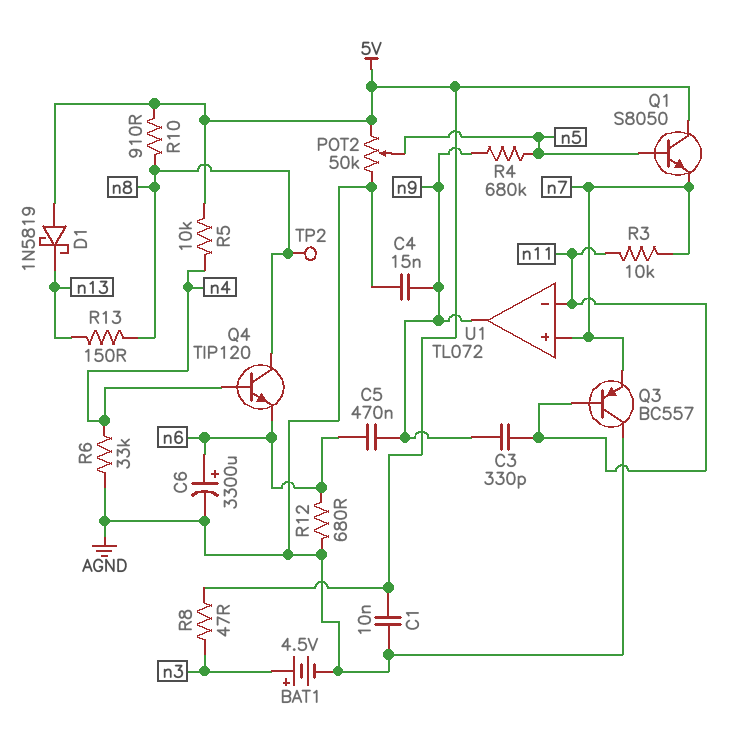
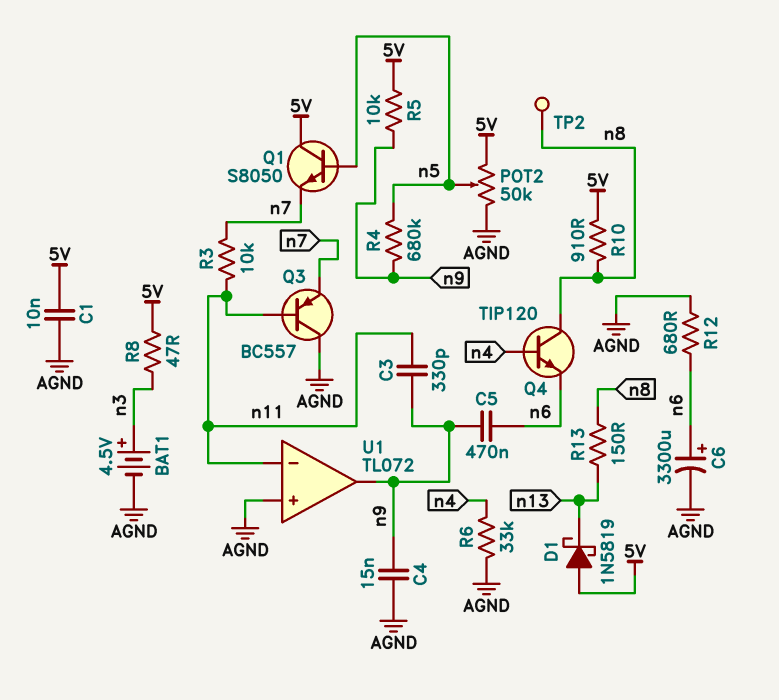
R5: 10k (5V, n4) -> 10k (5V, n9)
U1 pin in+: n7 -> AGND

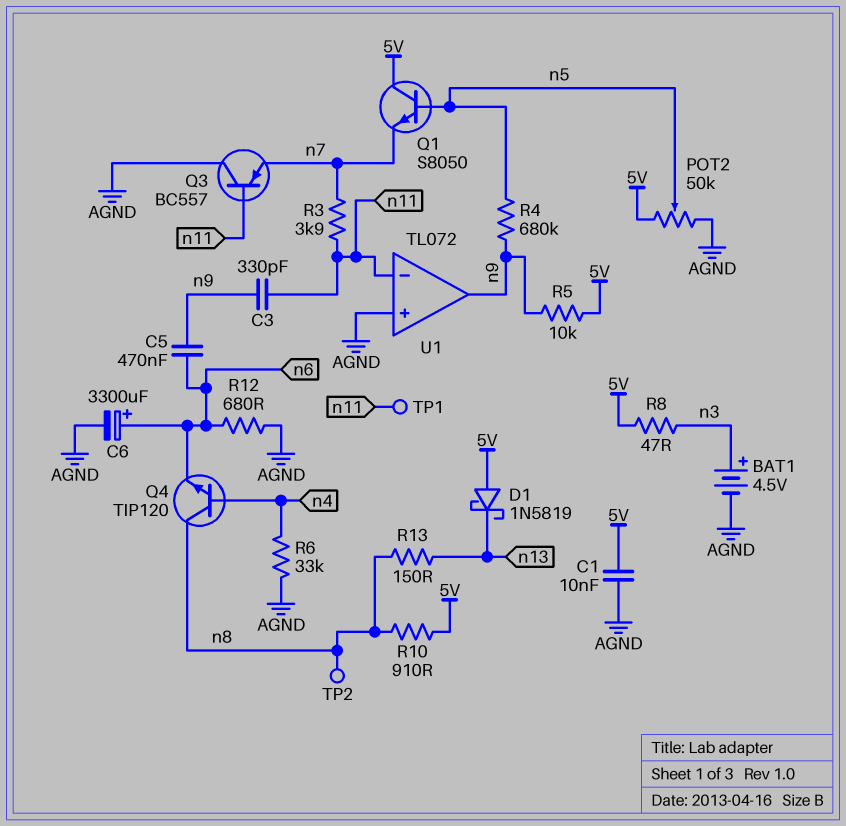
C4: 15nF (AGND, n9) -> none
R3: 10k (n7, n11) -> 3.9k (n7, n11)
TP1: none -> test point (n11)

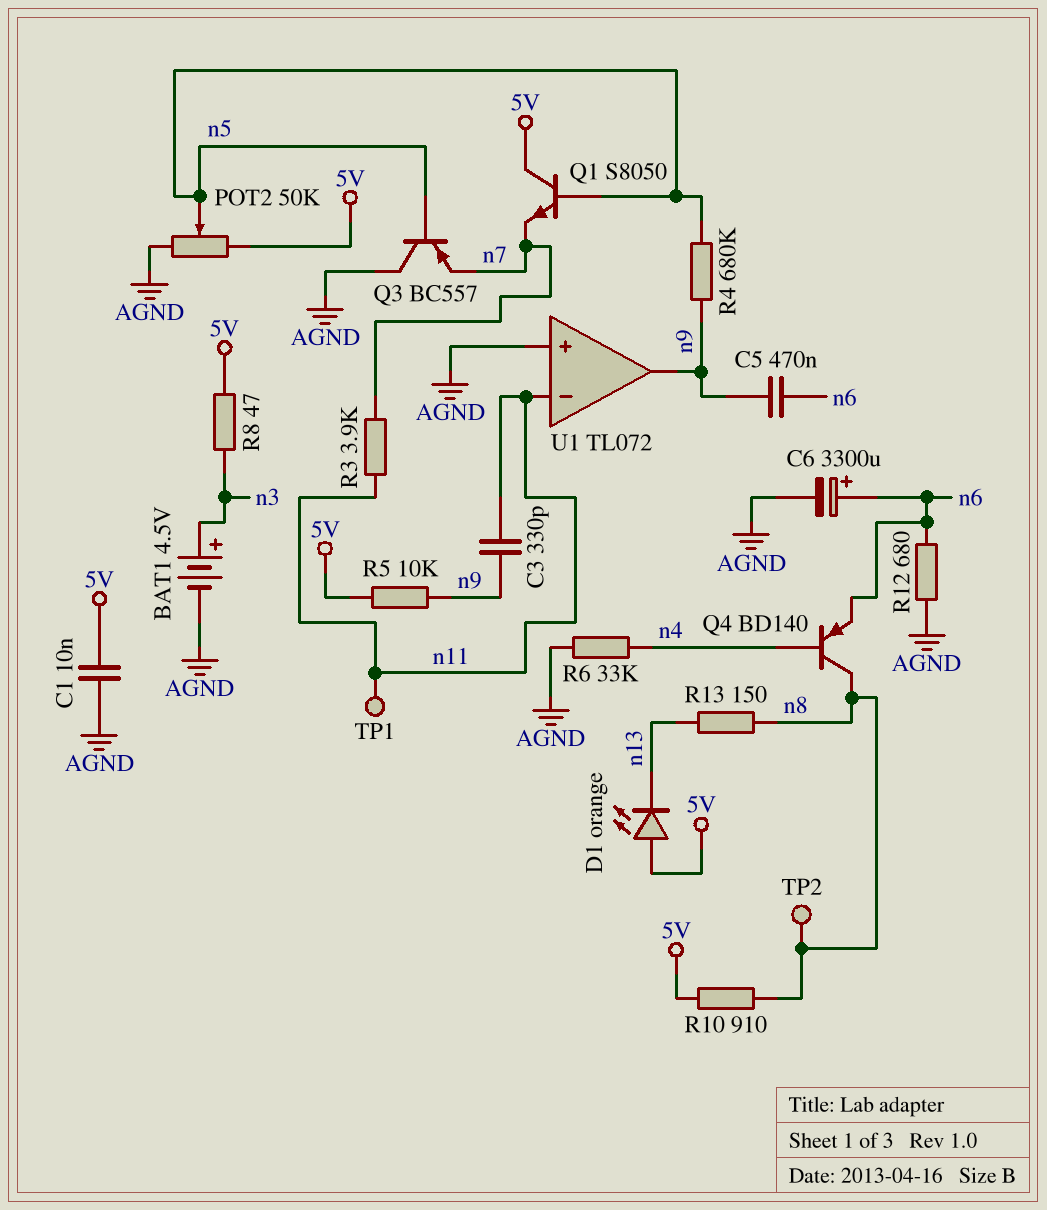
D1: schottky 1N5819 (A 5V, K n13) -> LED orange (A 5V, K n13)
Q3: PNP BC557 (B n11, C AGND, E n7) -> PNP BC557 (B n5, C AGND, E n7)
Q4: NPN TIP120 (B n4, C n8, E n6) -> PNP BD140 (B n4, C n8, E n6)

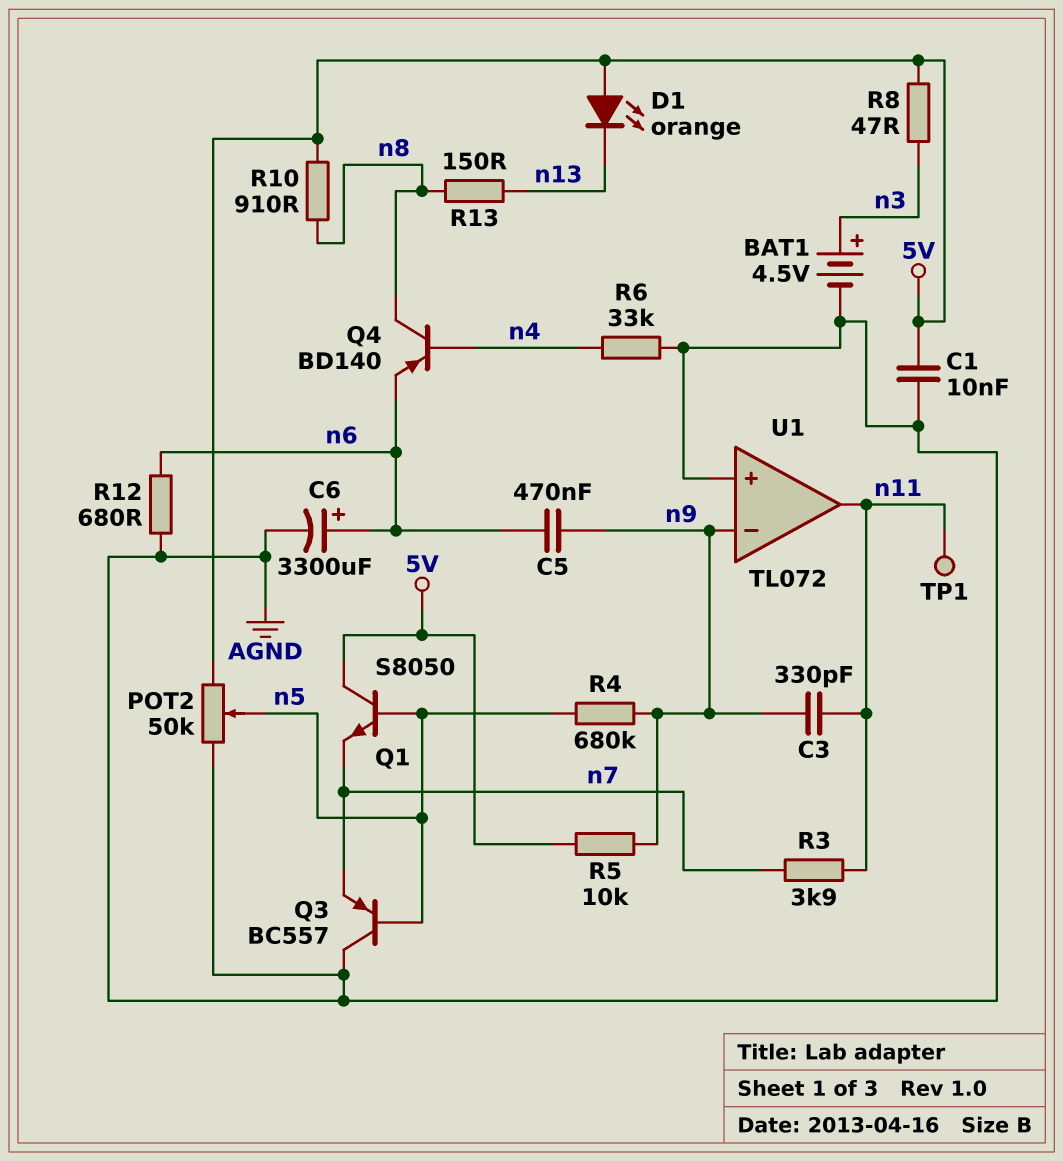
TP2: test point (n8) -> none
U1 pin in-: n11 -> n9
U1 pin out: n9 -> n11

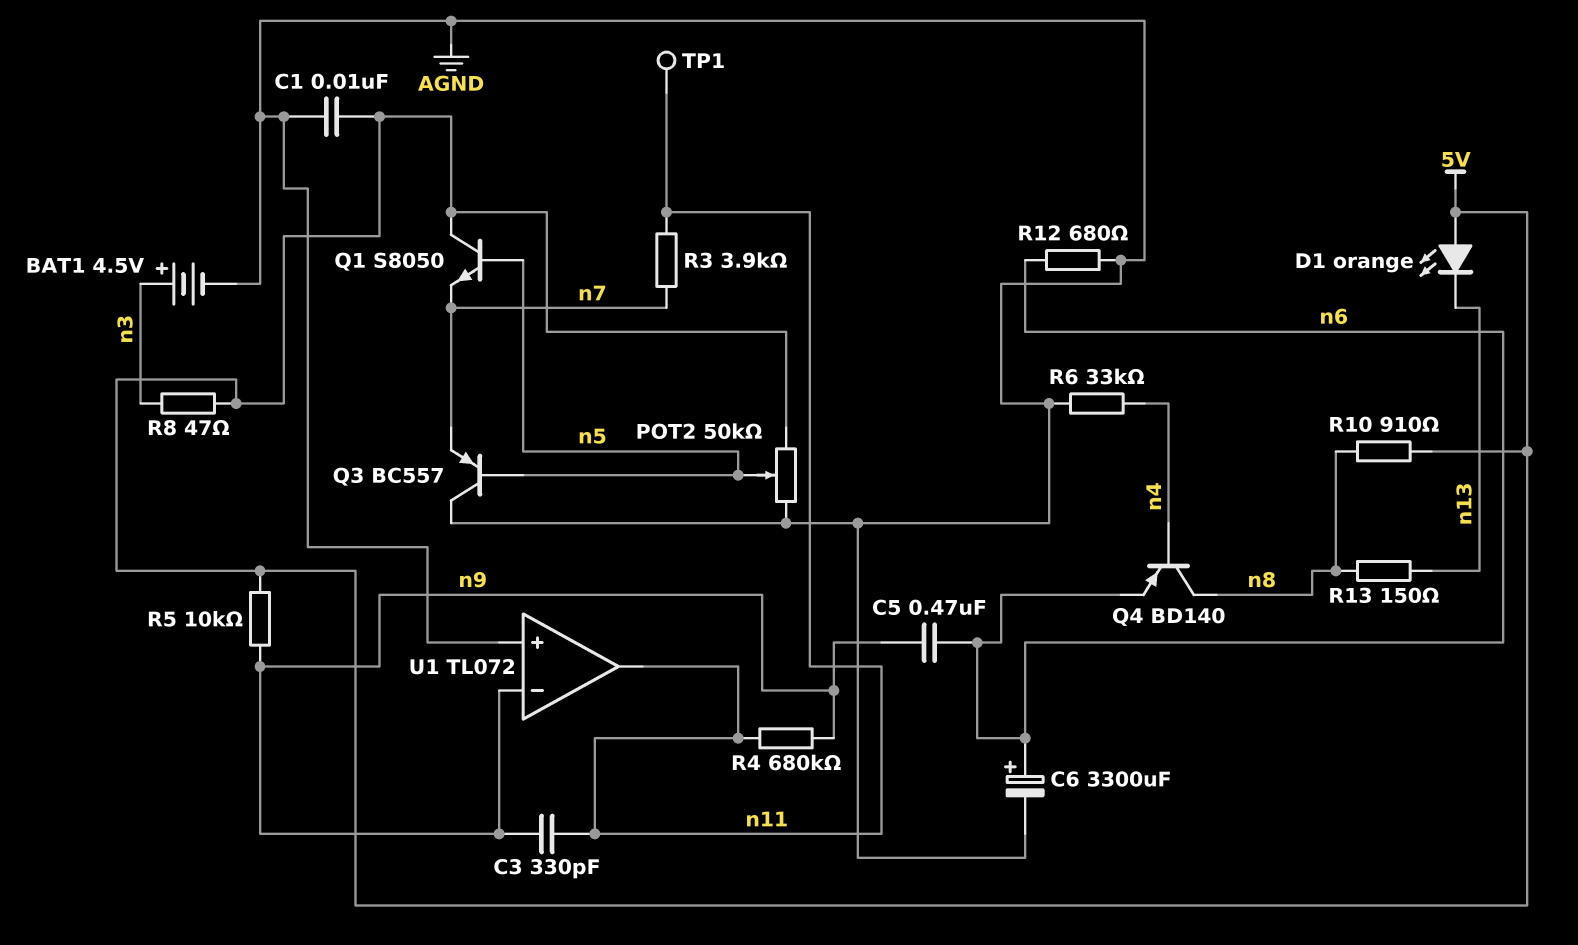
R4: 680k (n5, n9) -> 680k (n9, n11)

